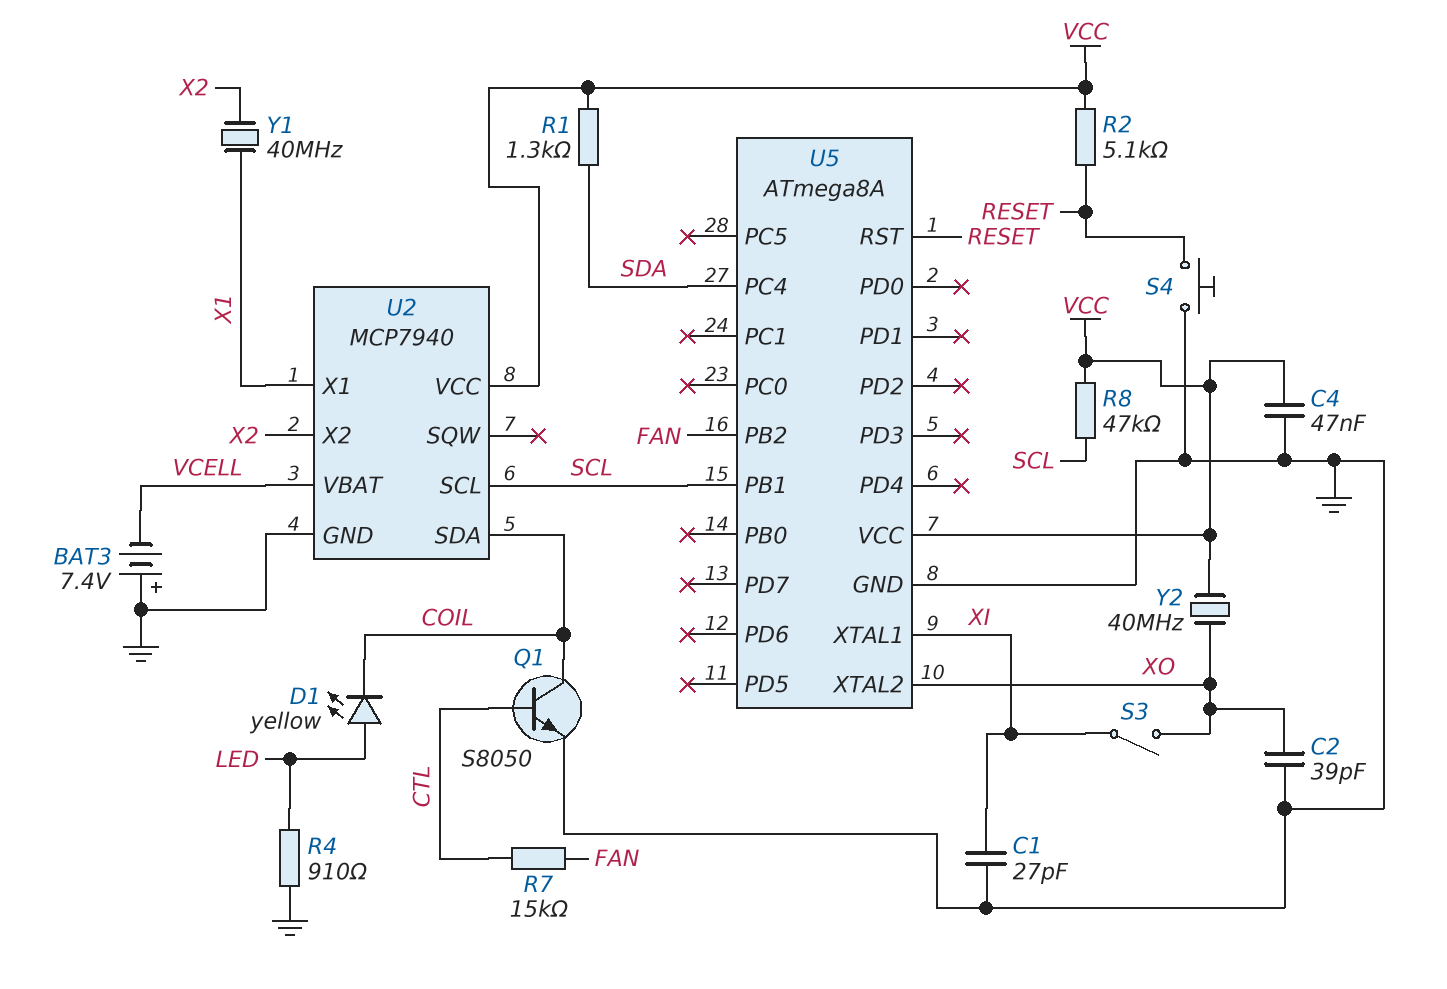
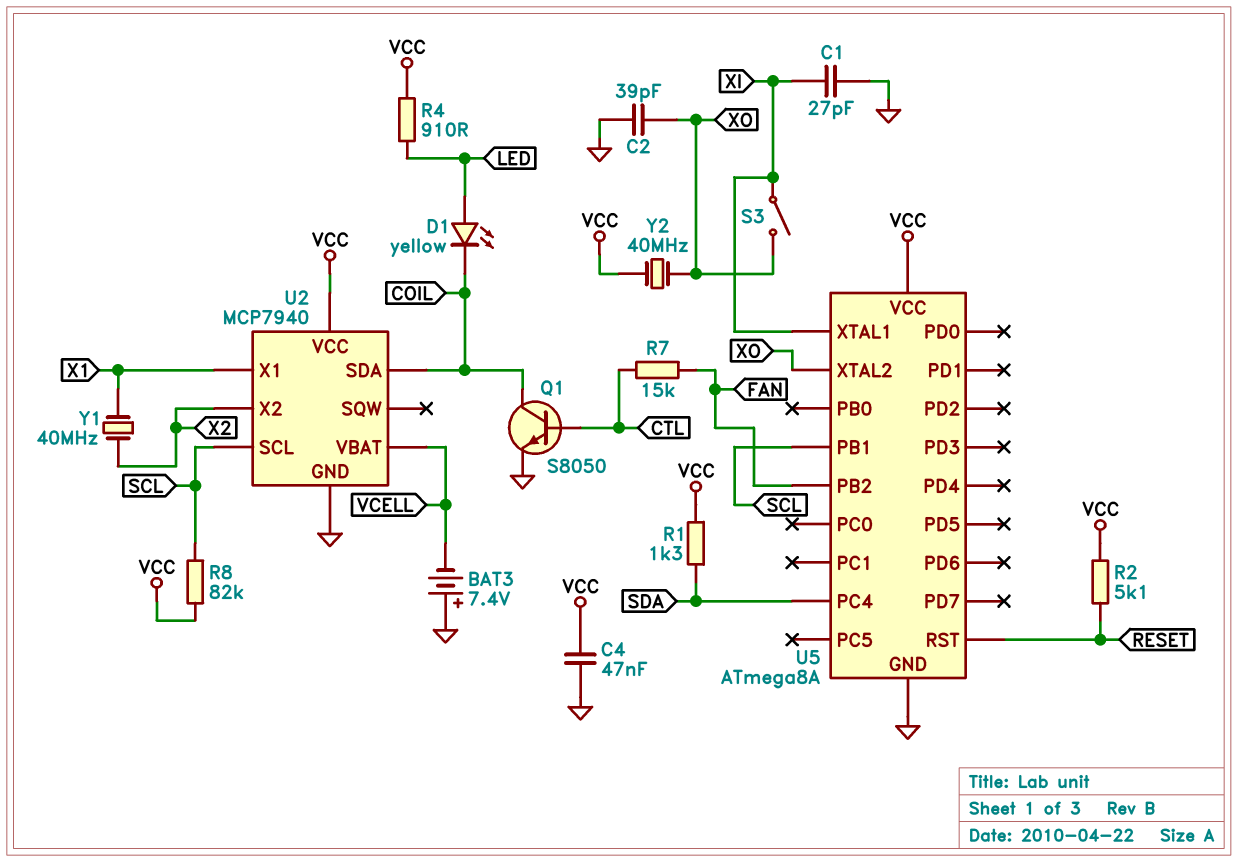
R4: 910 (GND, LED) -> 910 (LED, VCC)
R8: 47k (SCL, VCC) -> 82k (SCL, VCC)
S4: button (GND, RESET) -> none

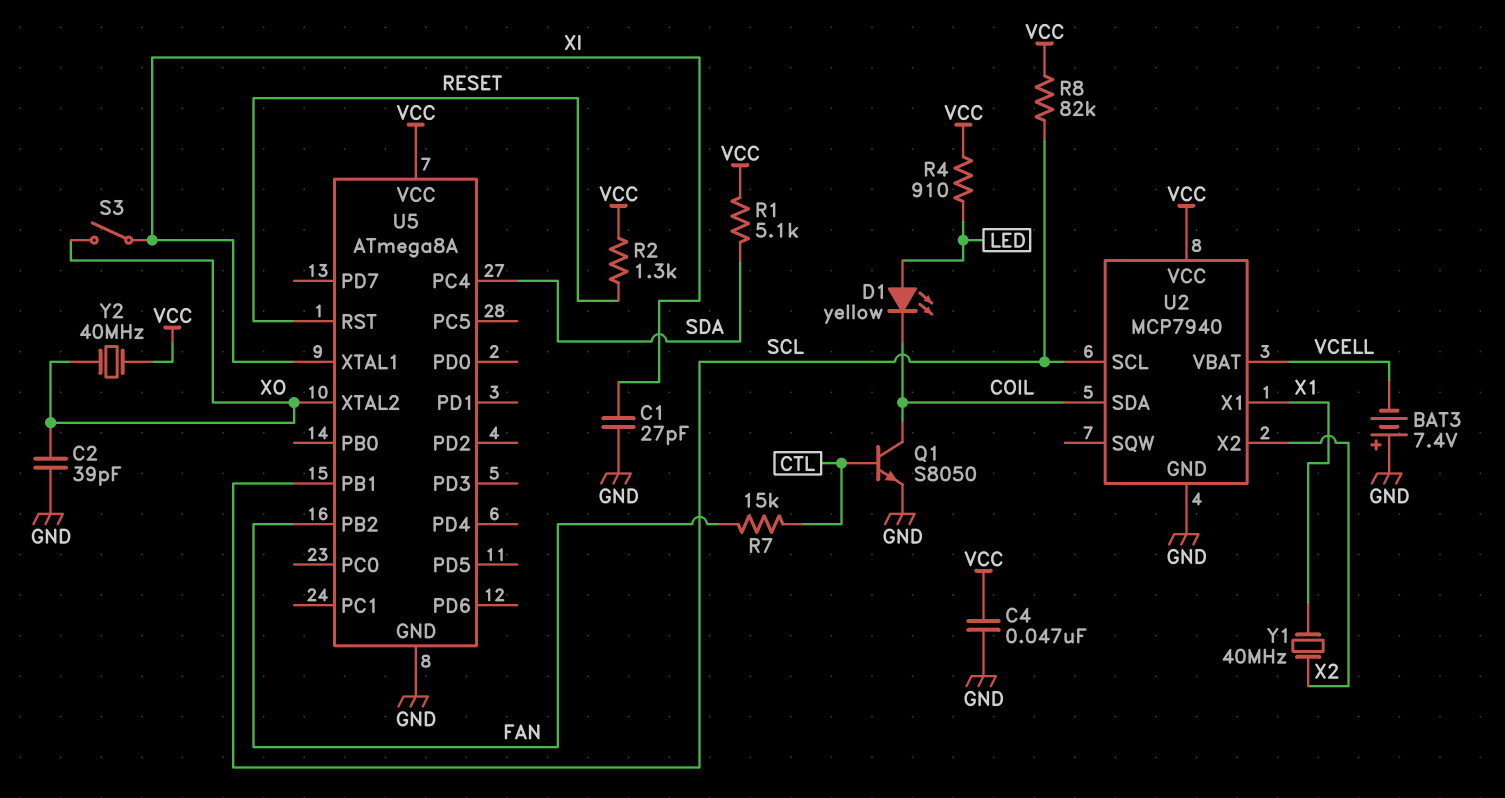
R1: 1.3k (SDA, VCC) -> 5.1k (SDA, VCC)
R2: 5.1k (RESET, VCC) -> 1.3k (RESET, VCC)

